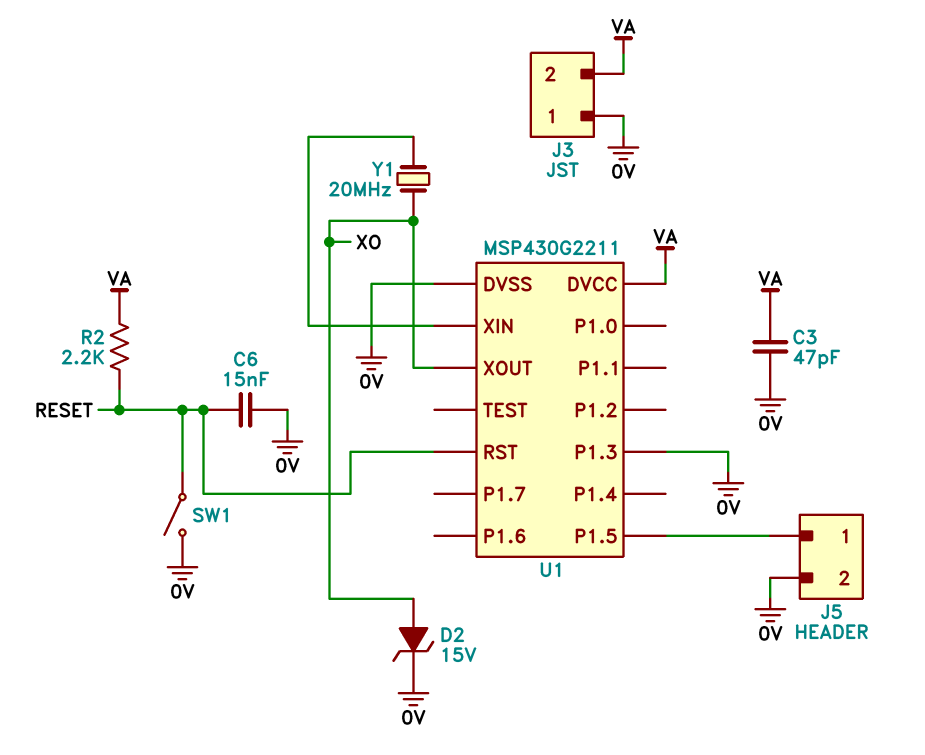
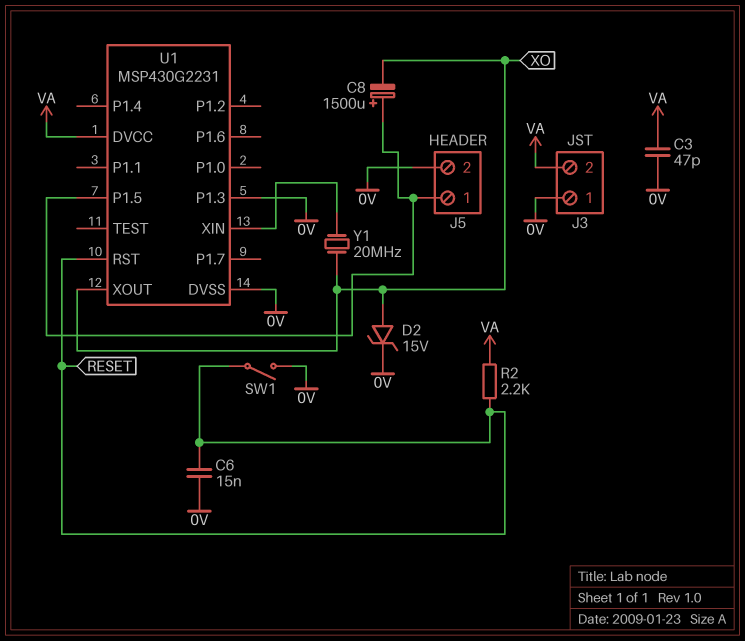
C8: none -> 1500uF (plus J5/1, minus XO)
U1: MSP430G2211 -> MSP430G2231

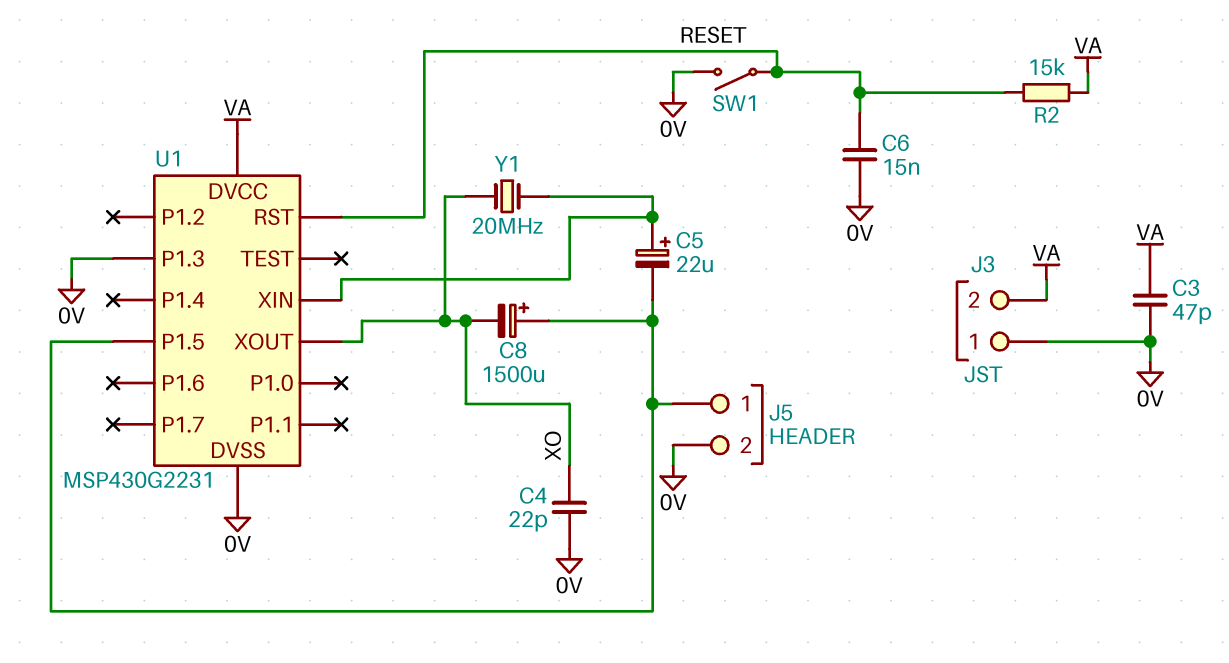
C4: none -> 22pF (0V, XO)
C5: none -> 22uF (plus U1/XIN, minus J5/1)
D2: zener 15V (A XO, K 0V) -> none
R2: 2.2k (RESET, VA) -> 15k (RESET, VA)

